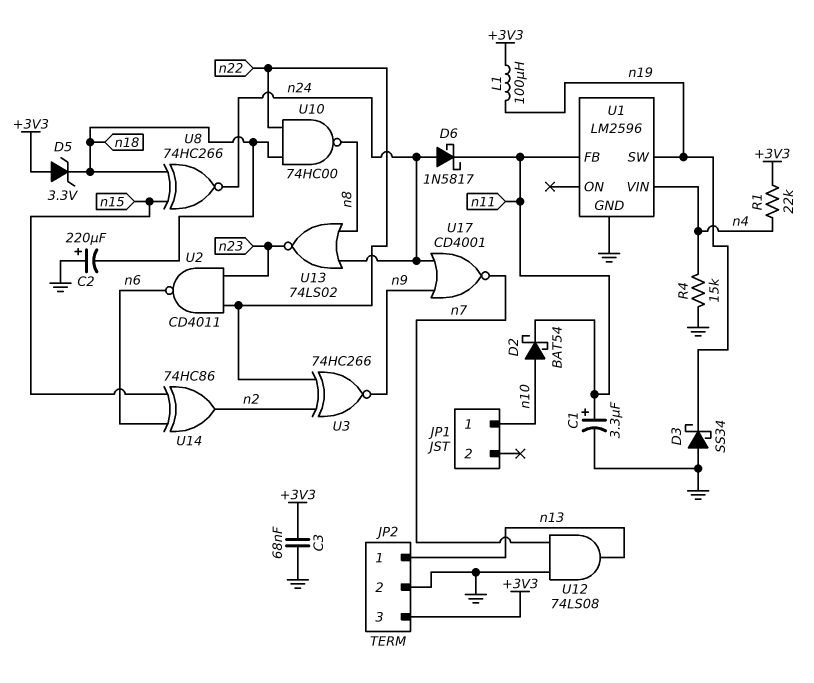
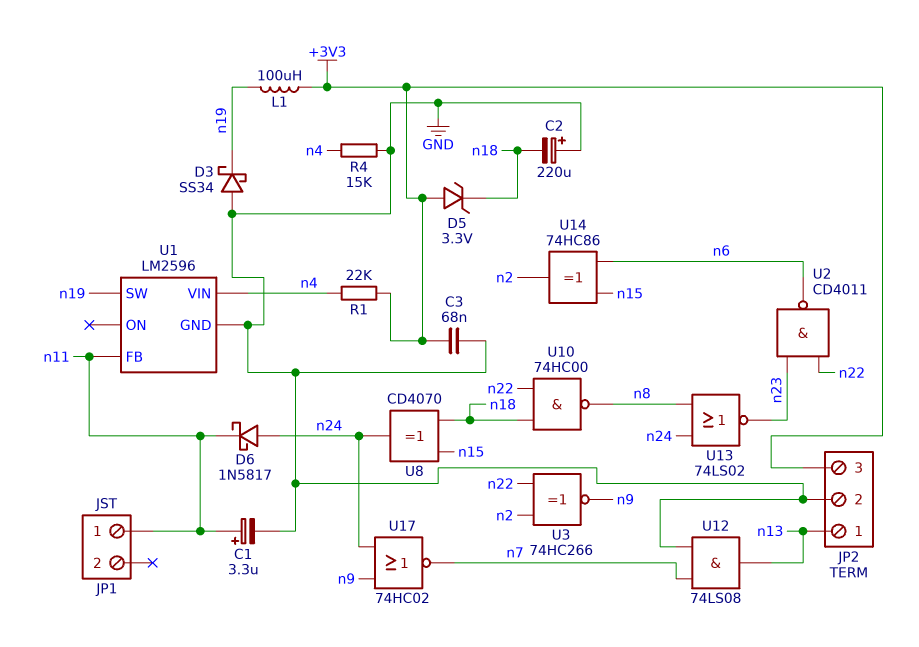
D2: schottky BAT54 (A n10, K n11) -> none
JP1 pin 1: n10 -> n11
U8: XNOR 74HC266 (in n15, in n18, out n24) -> XOR CD4070 (in n15, in n18, out n24)
U17: NOR CD4001 (in n9, in n24, out n7) -> NOR 74HC02 (in n9, in n24, out n7)

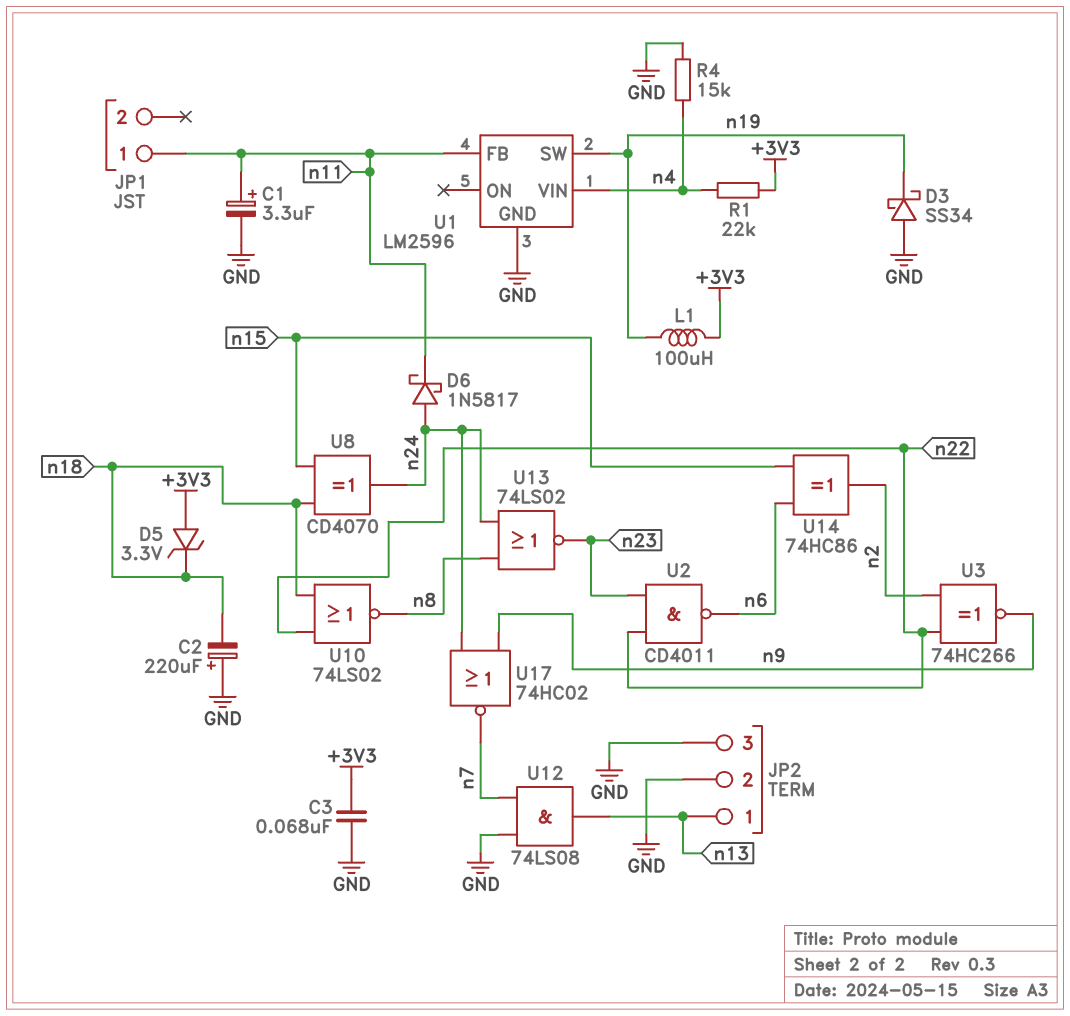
JP2 pin 3: +3V3 -> GND
U10: NAND 74HC00 (in n18, in n22, out n8) -> NOR 74LS02 (in n18, in n22, out n8)

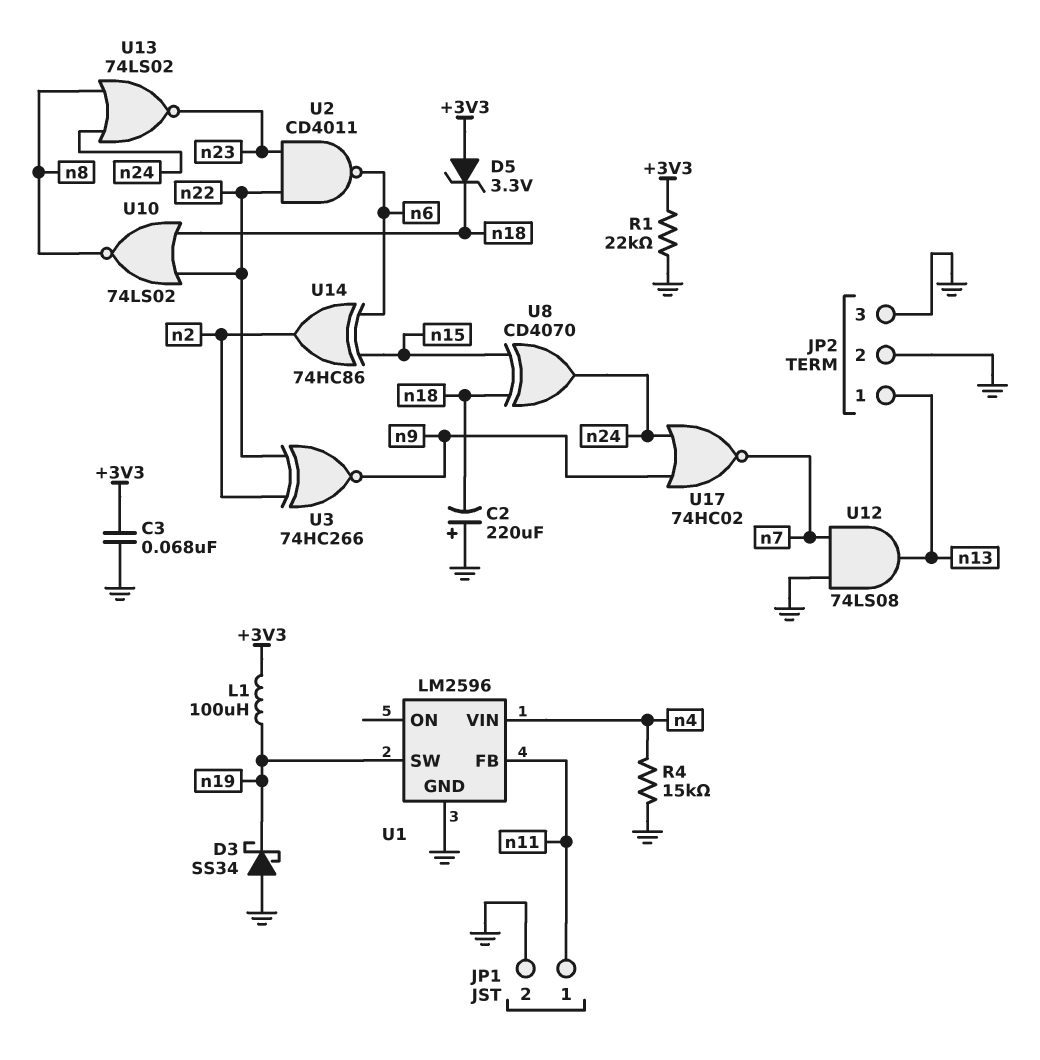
C1: 3.3uF (plus n11, minus GND) -> none
D6: schottky 1N5817 (A n24, K n11) -> none
JP1 pin 2: none -> GND
R1: 22k (+3V3, n4) -> 22k (+3V3, GND)

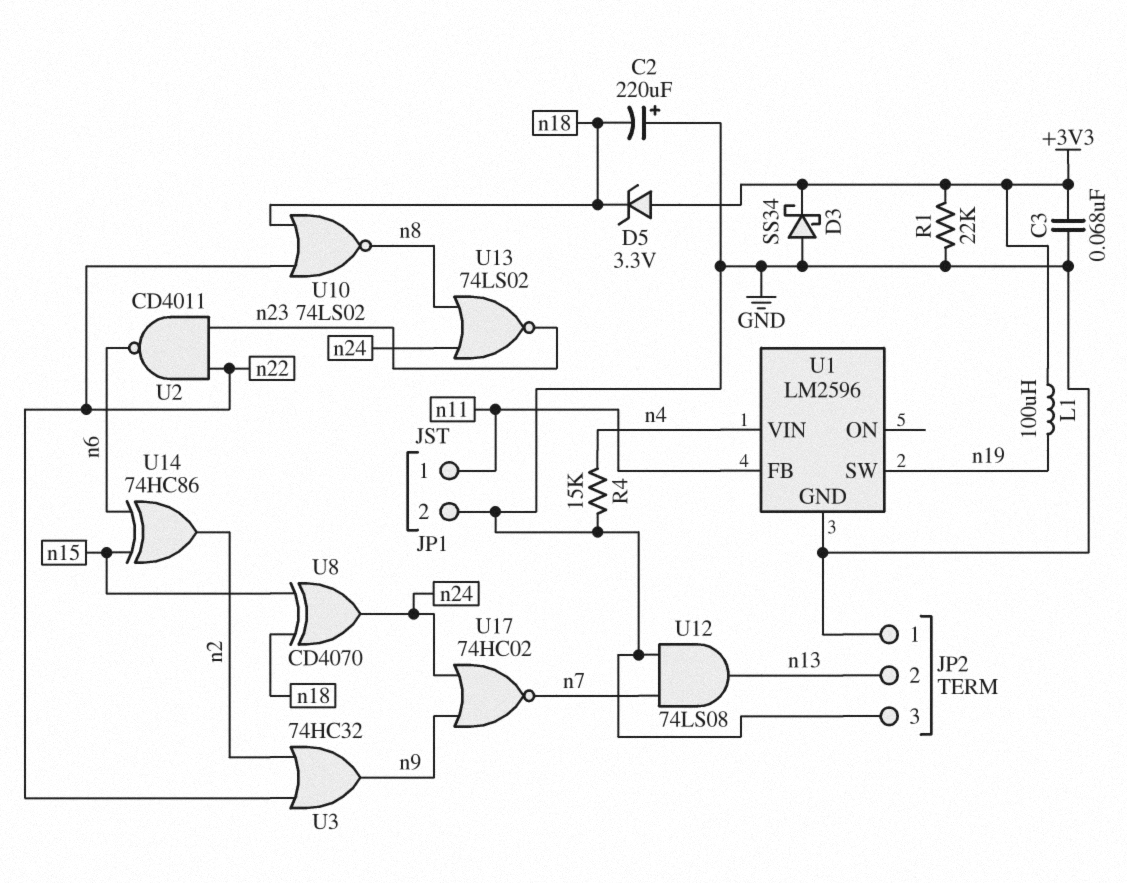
D3: schottky SS34 (A GND, K n19) -> schottky SS34 (A GND, K +3V3)
JP2 pin 1: n13 -> GND
JP2 pin 2: GND -> n13
U3: XNOR 74HC266 (in n2, in n22, out n9) -> OR 74HC32 (in n2, in n22, out n9)

